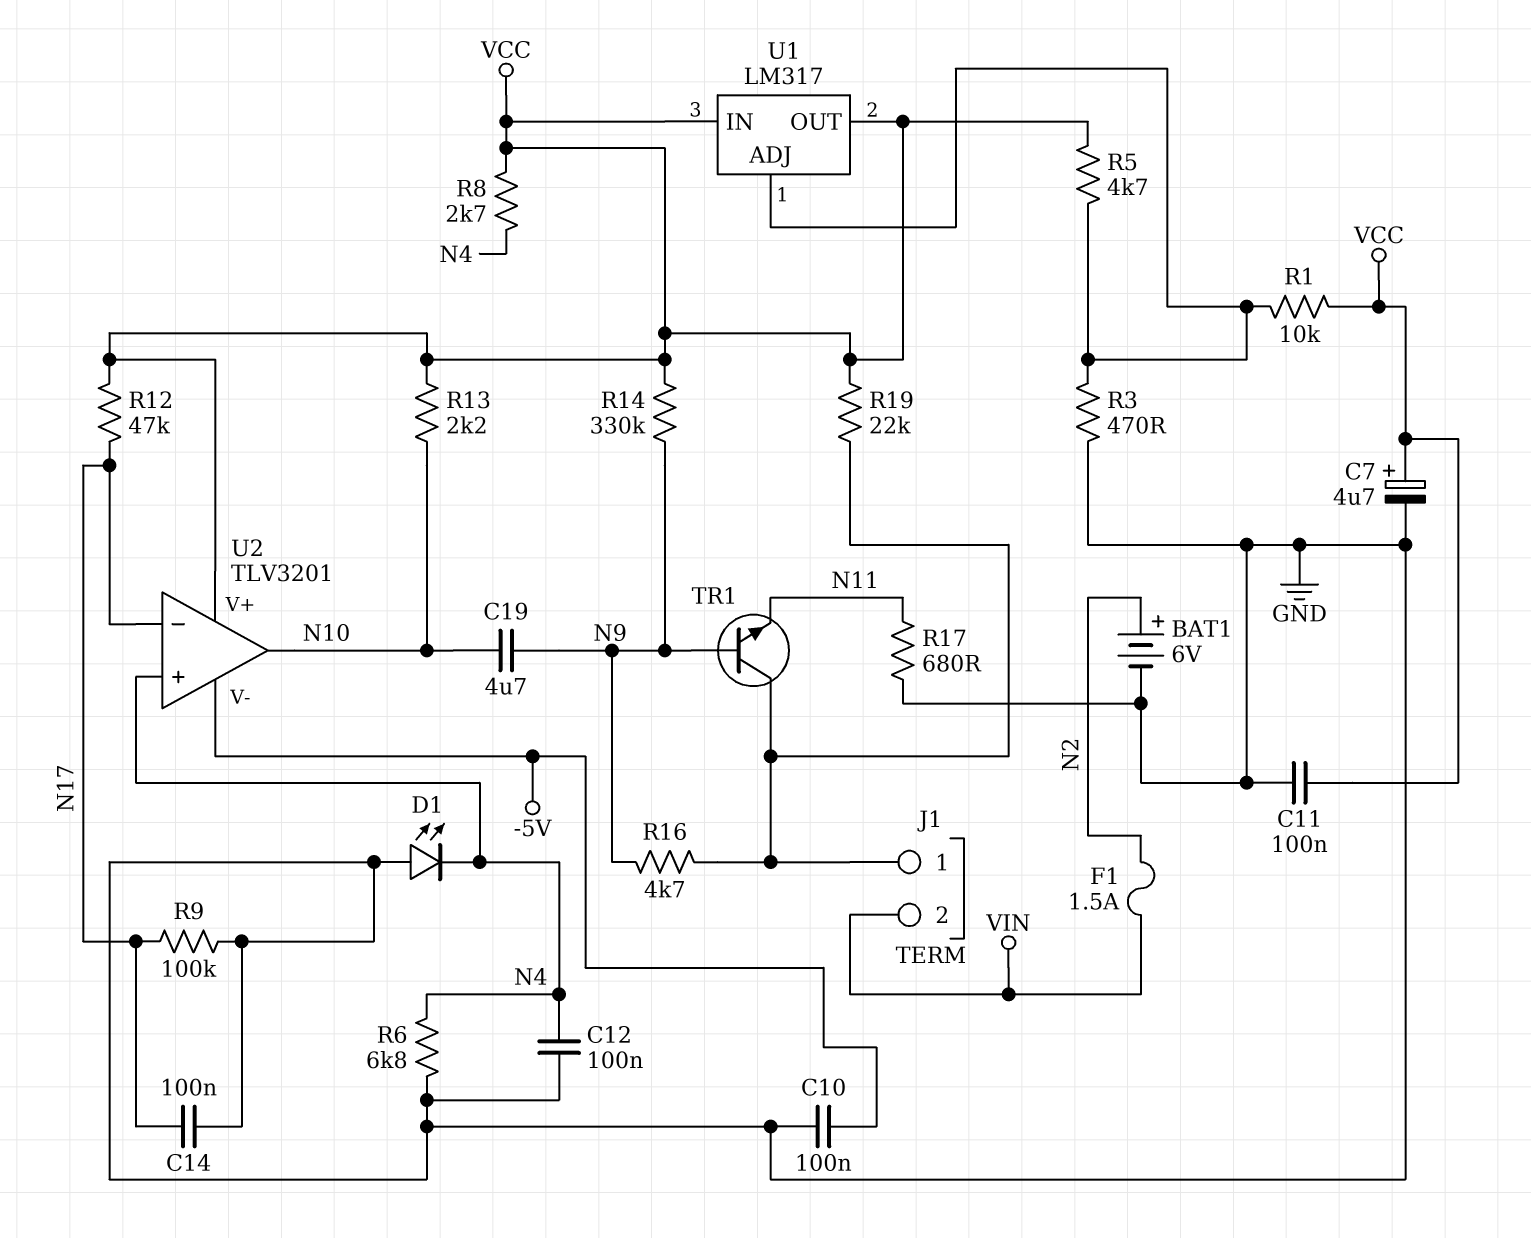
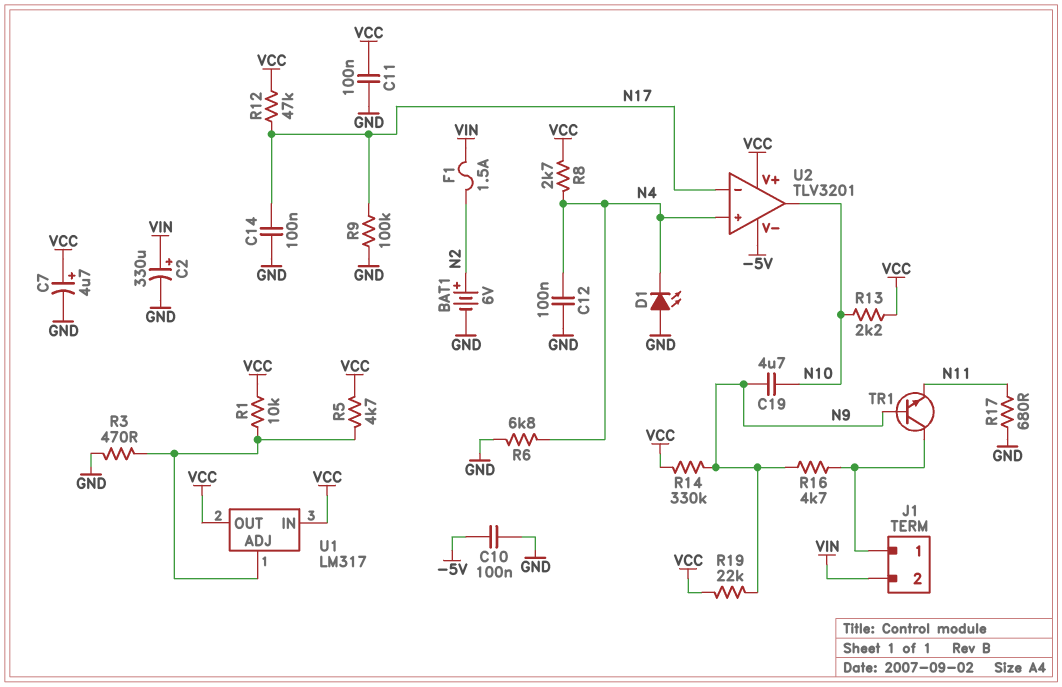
C2: none -> 330uF (plus VIN, minus GND)
R19: 22k (J1/1, VCC) -> 22k (N9, VCC)

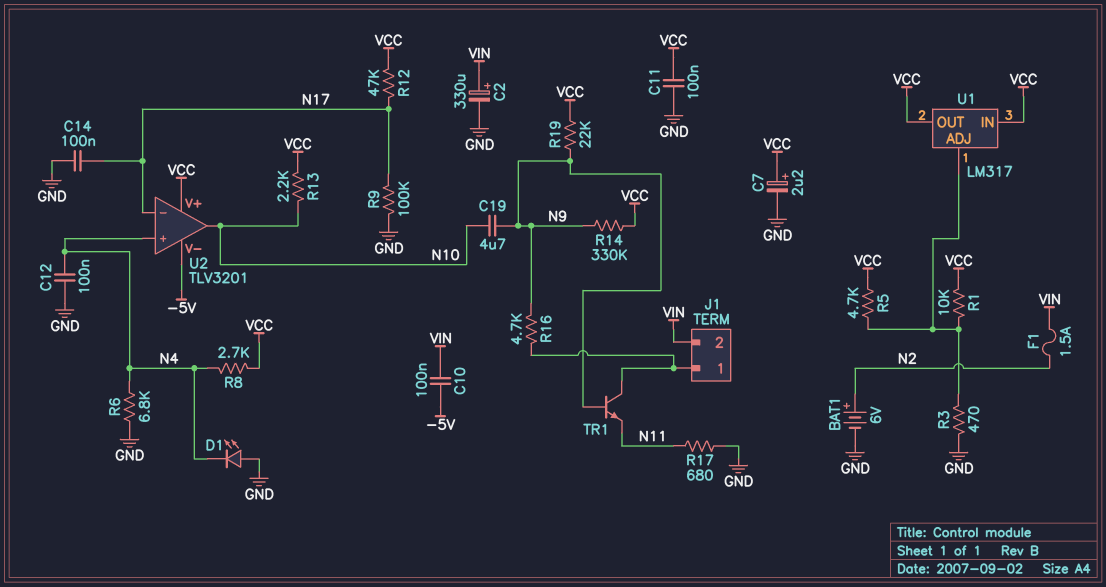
C7: 4.7uF (plus VCC, minus GND) -> 2.2uF (plus VCC, minus GND)
C10: 100nF (-5V, GND) -> 100nF (-5V, VIN)

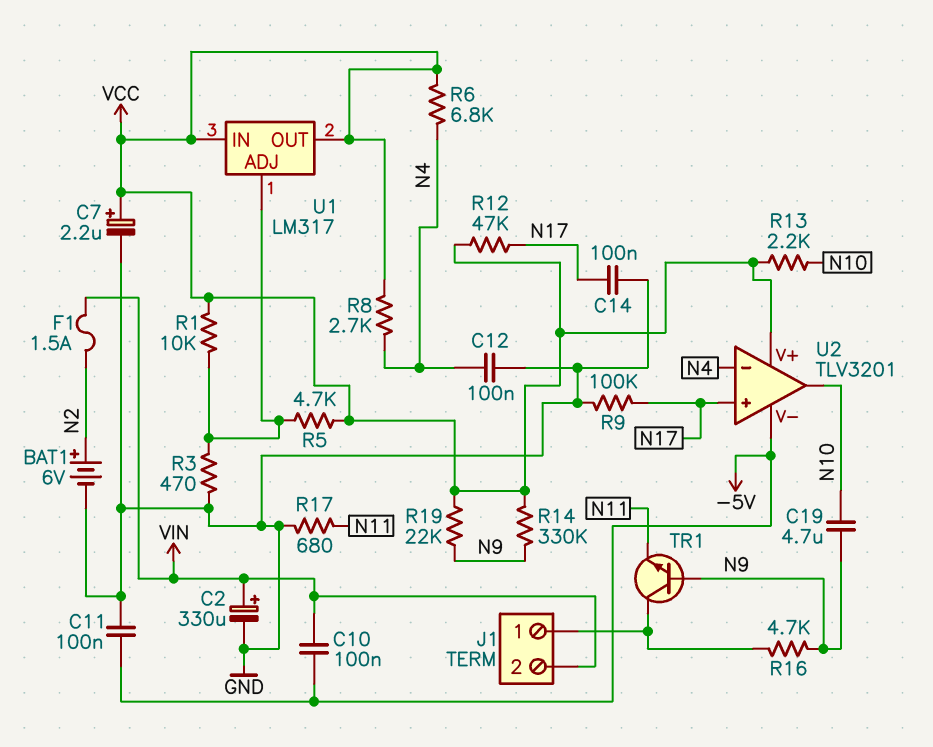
C11: 100nF (GND, VCC) -> 100nF (-5V, GND)
D1: LED (A GND, K N4) -> none
R6: 6.8k (GND, N4) -> 6.8k (N4, VCC)
U2 pin in+: N4 -> N17
U2 pin in-: N17 -> N4

